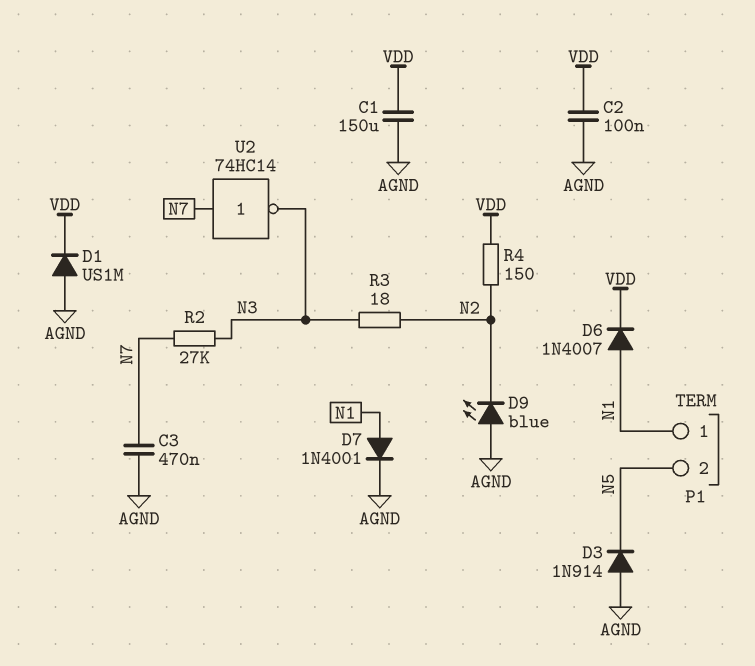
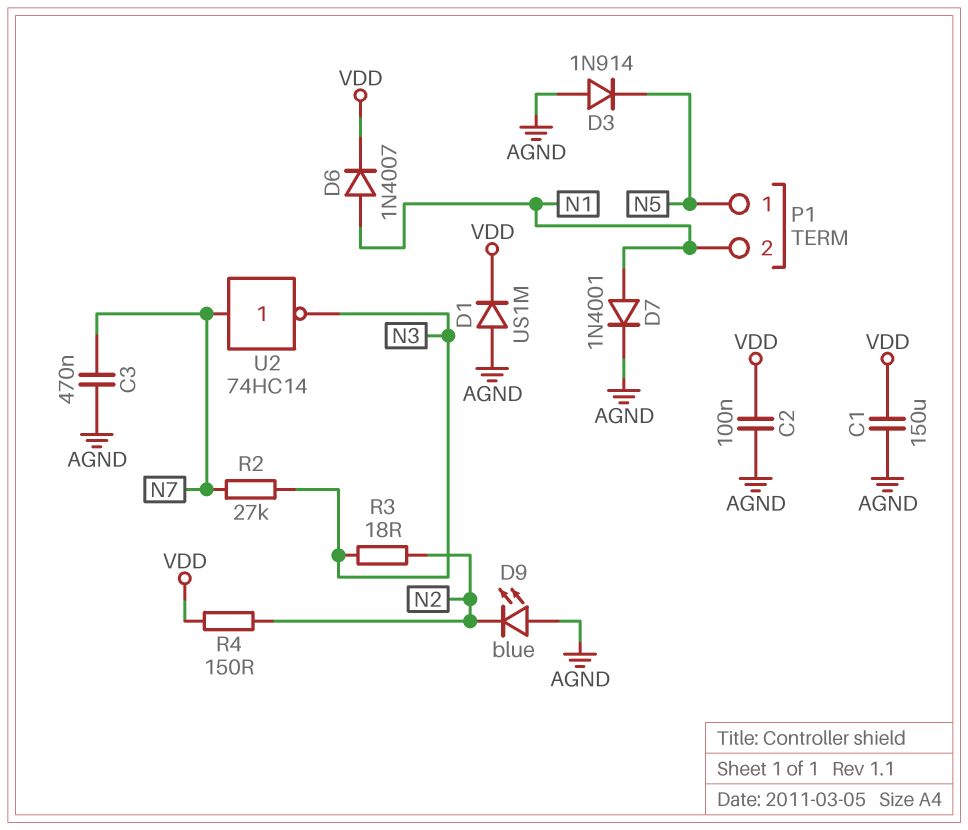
P1 pin 1: N1 -> N5
P1 pin 2: N5 -> N1

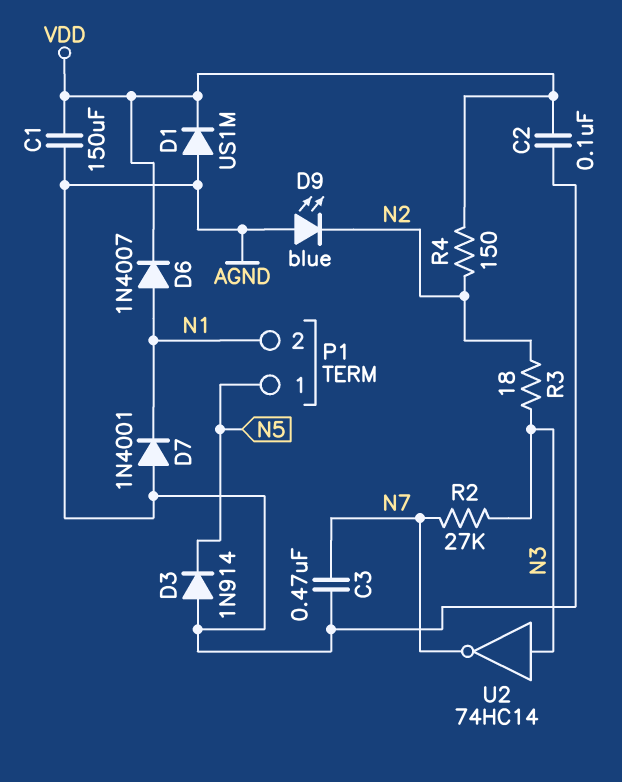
D7: diode 1N4001 (A N1, K AGND) -> diode 1N4001 (A AGND, K N1)
U2: NOT 74HC14 (in N7, out N3) -> NOT 74HC14 (in N3, out N7)

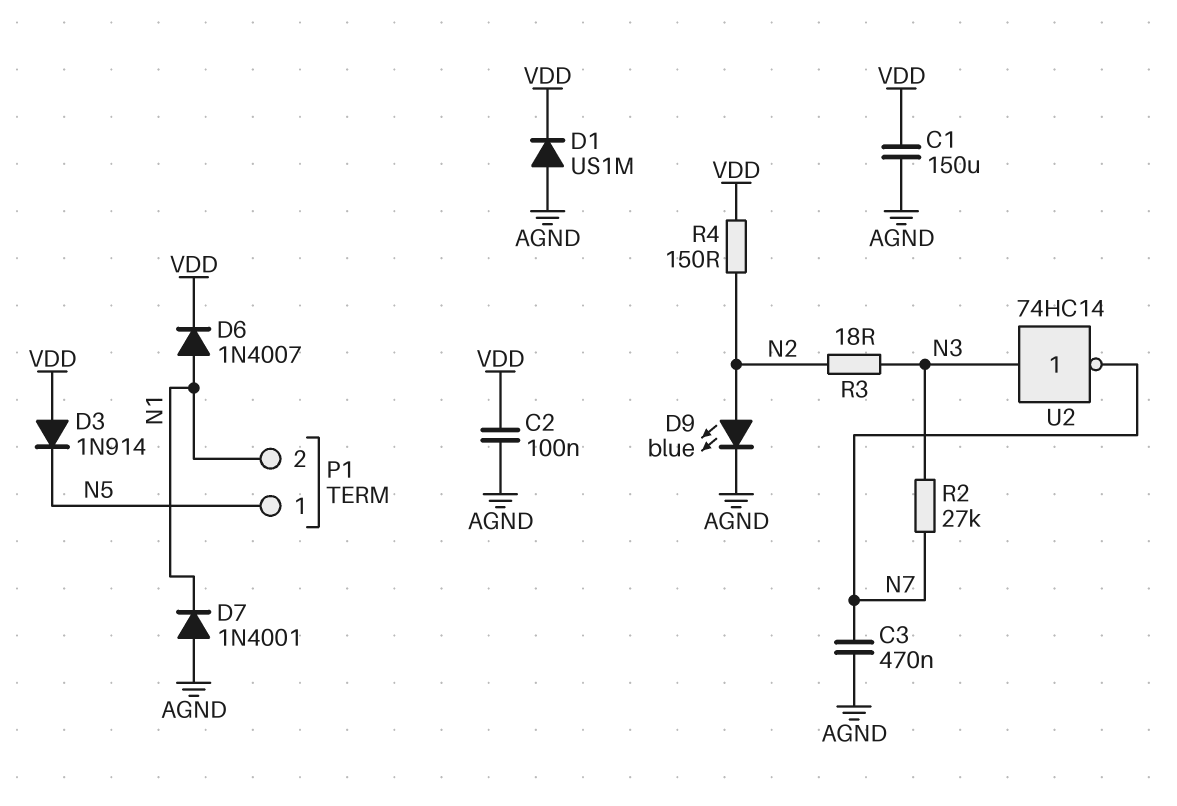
D3: diode 1N914 (A AGND, K N5) -> diode 1N914 (A VDD, K N5)
D9: LED blue (A AGND, K N2) -> LED blue (A N2, K AGND)

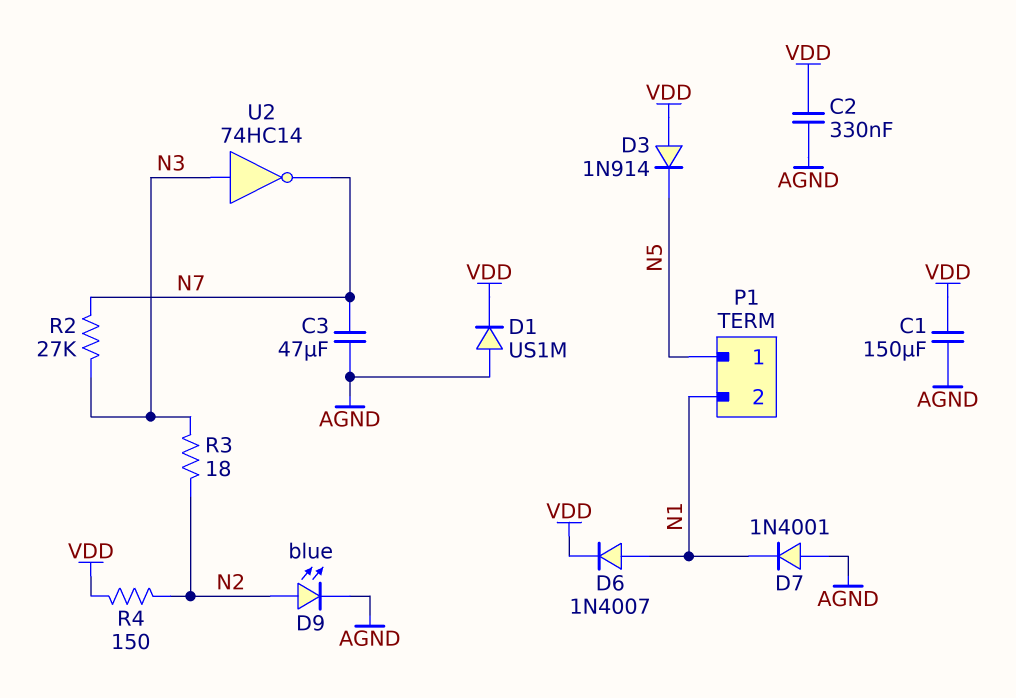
C2: 100nF (AGND, VDD) -> 330nF (AGND, VDD)
C3: 470nF (AGND, N7) -> 47uF (AGND, N7)

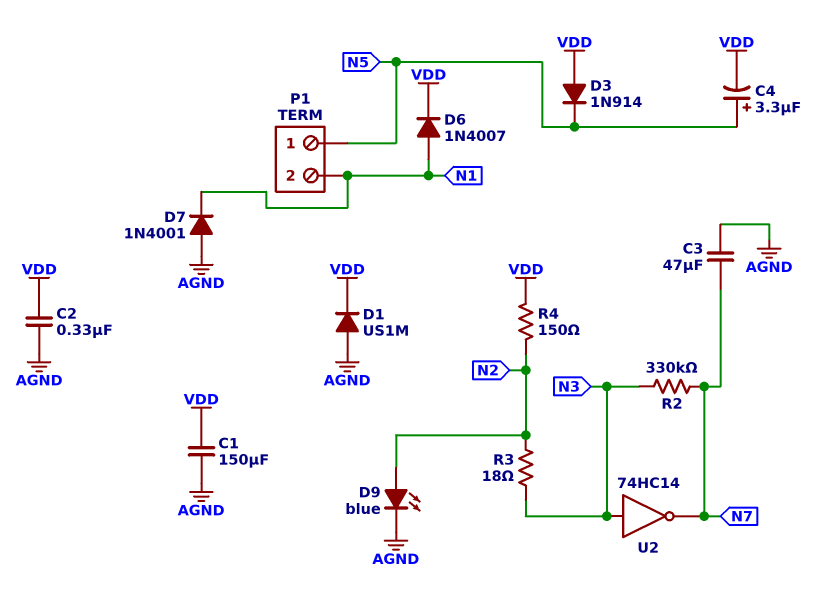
C4: none -> 3.3uF (plus N5, minus VDD)
R2: 27k (N3, N7) -> 330k (N3, N7)

